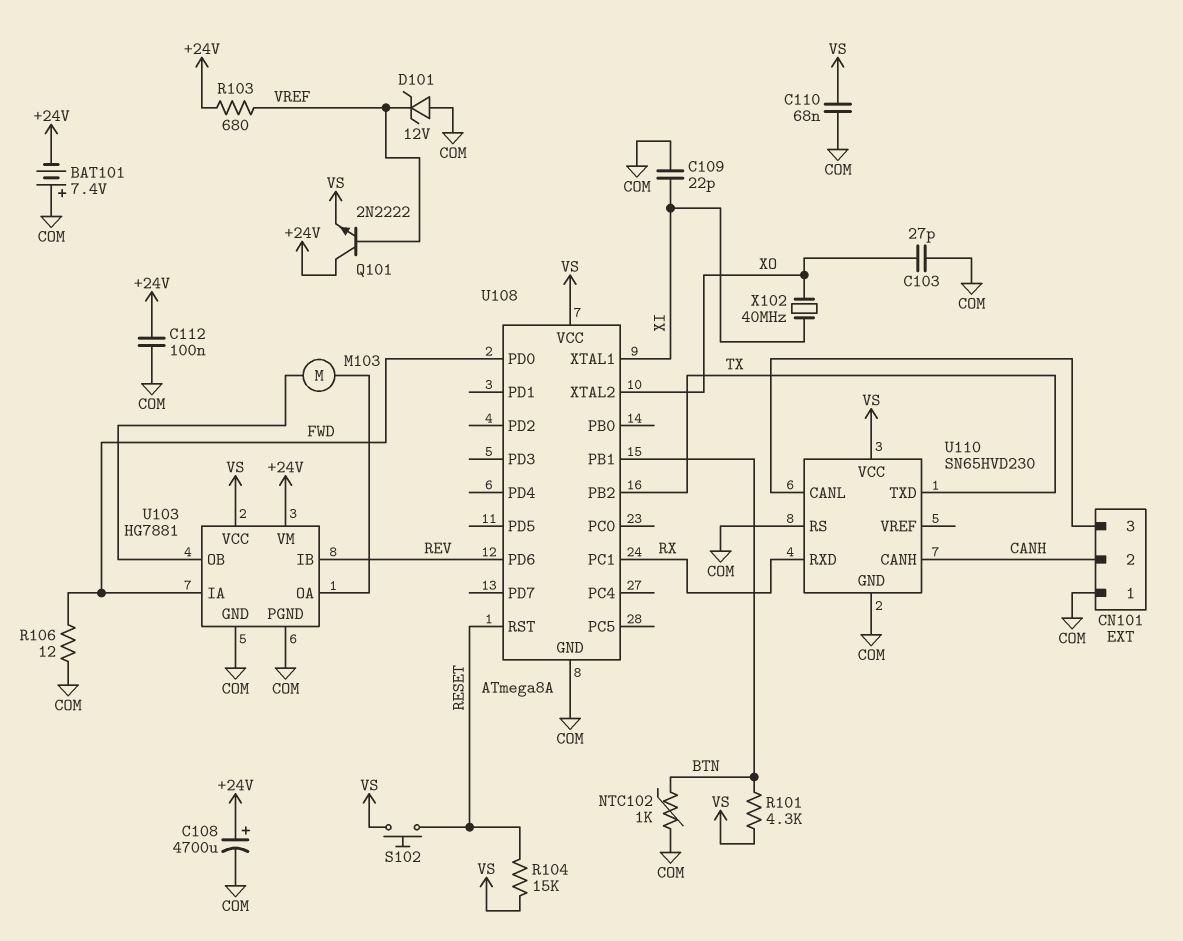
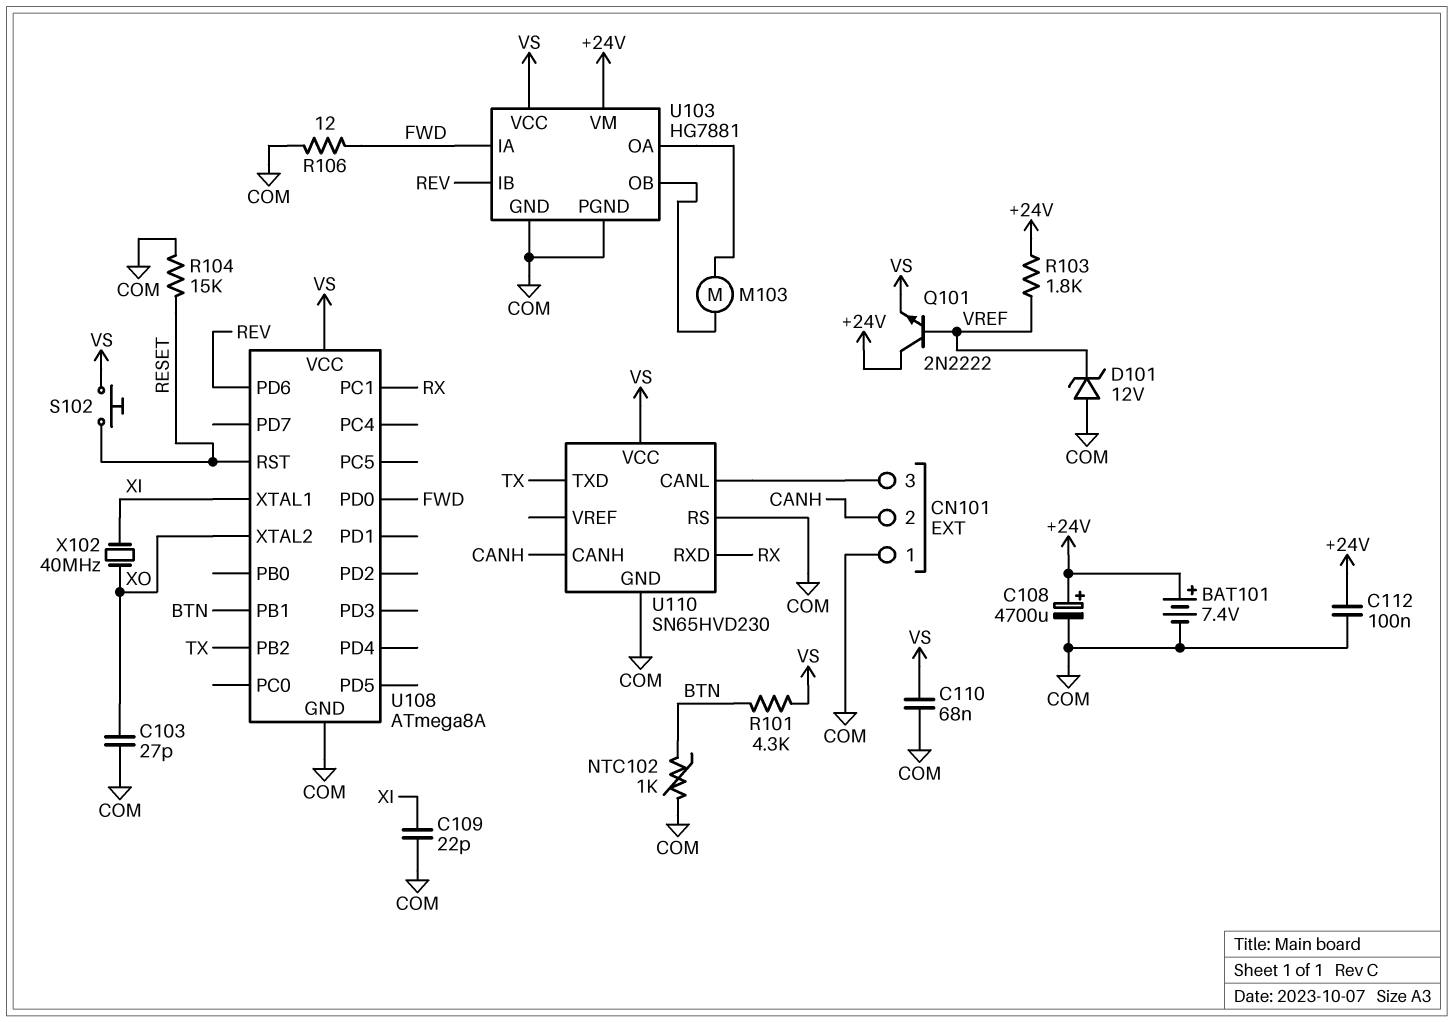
BAT101: 7.4V (plus COM, minus +24V) -> 7.4V (plus +24V, minus COM)
R103: 680 (+24V, VREF) -> 1.8k (+24V, VREF)
R104: 15k (RESET, VS) -> 15k (COM, RESET)

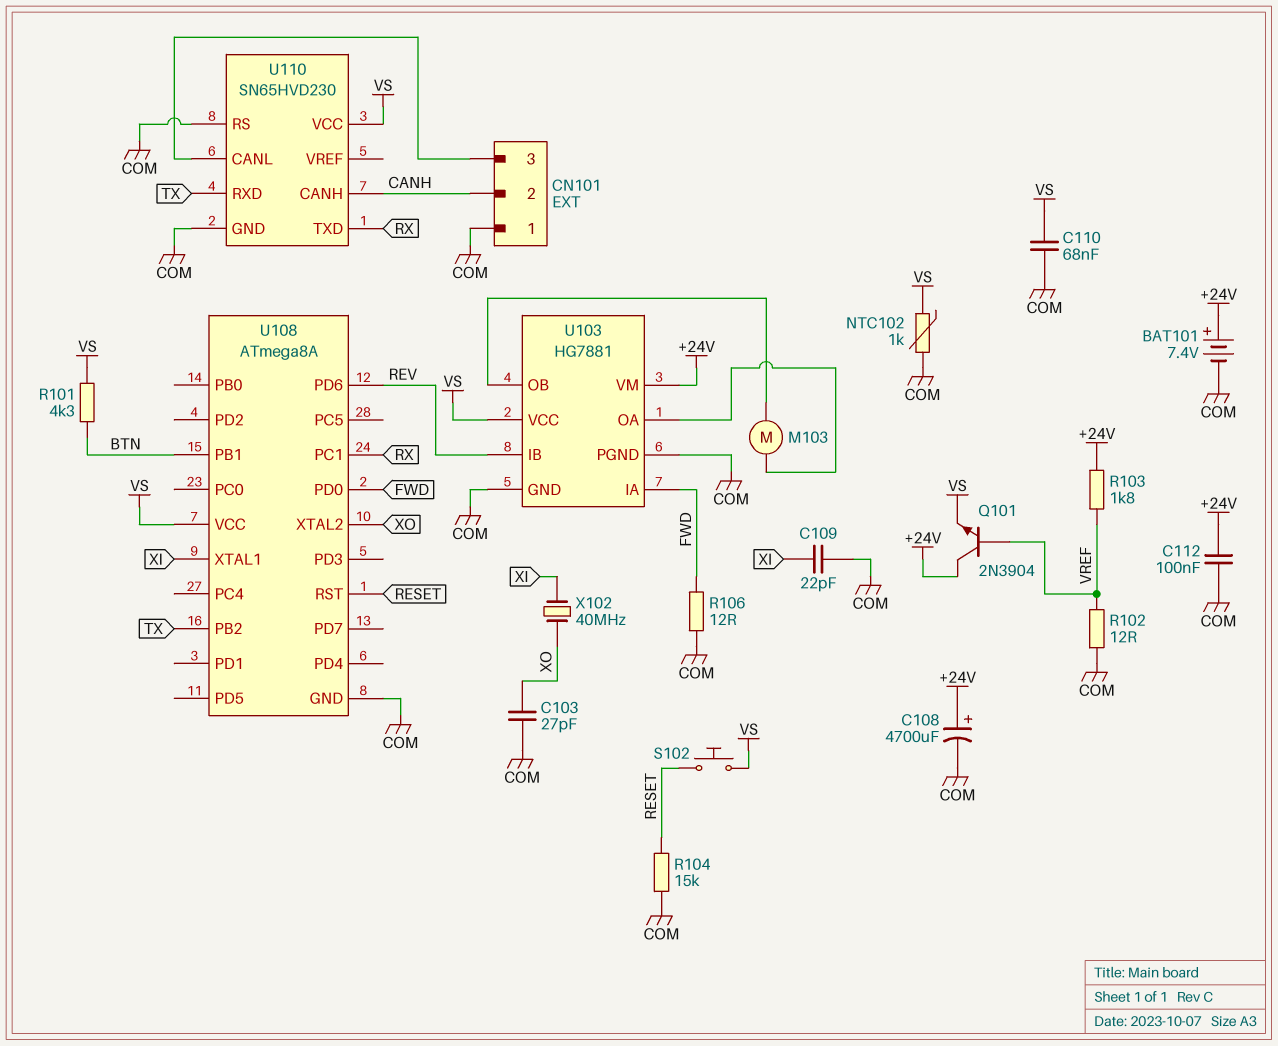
D101: zener 12V (A COM, K VREF) -> none
NTC102: 1k (BTN, COM) -> 1k (COM, VS)
Q101: NPN 2N2222 (B VREF, C +24V, E VS) -> NPN 2N3904 (B VREF, C +24V, E VS)
R102: none -> 12 (COM, VREF)
U110 pin RXD: RX -> TX
U110 pin TXD: TX -> RX

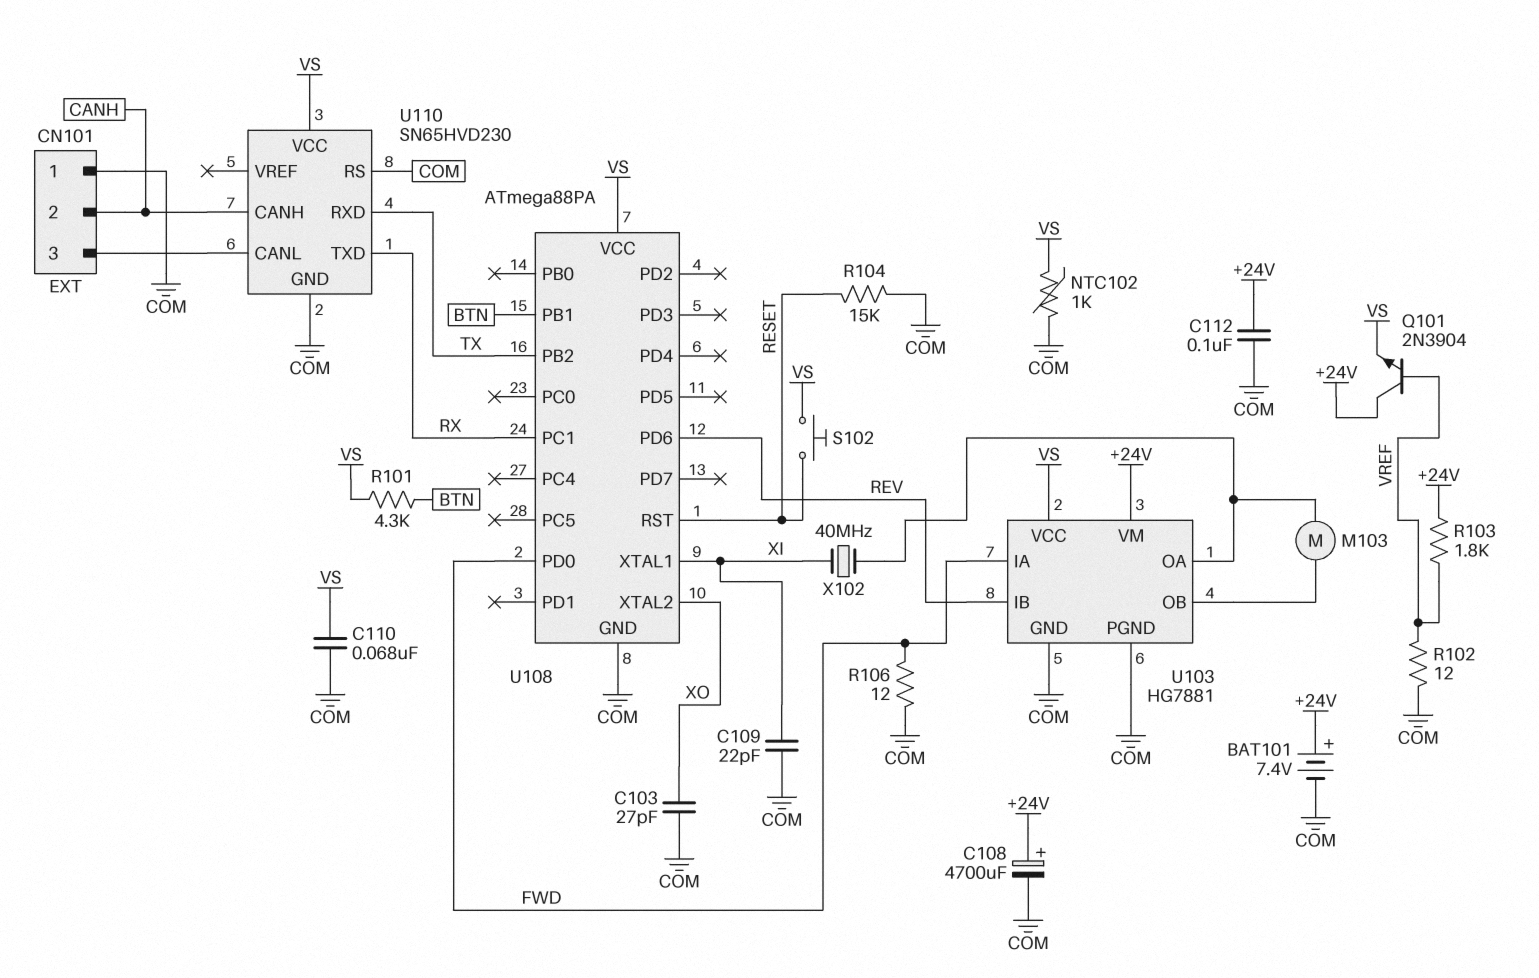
U108: ATmega8A -> ATmega88PA
X102: 40MHz (XI, XO) -> 40MHz (U103/OA, XI)

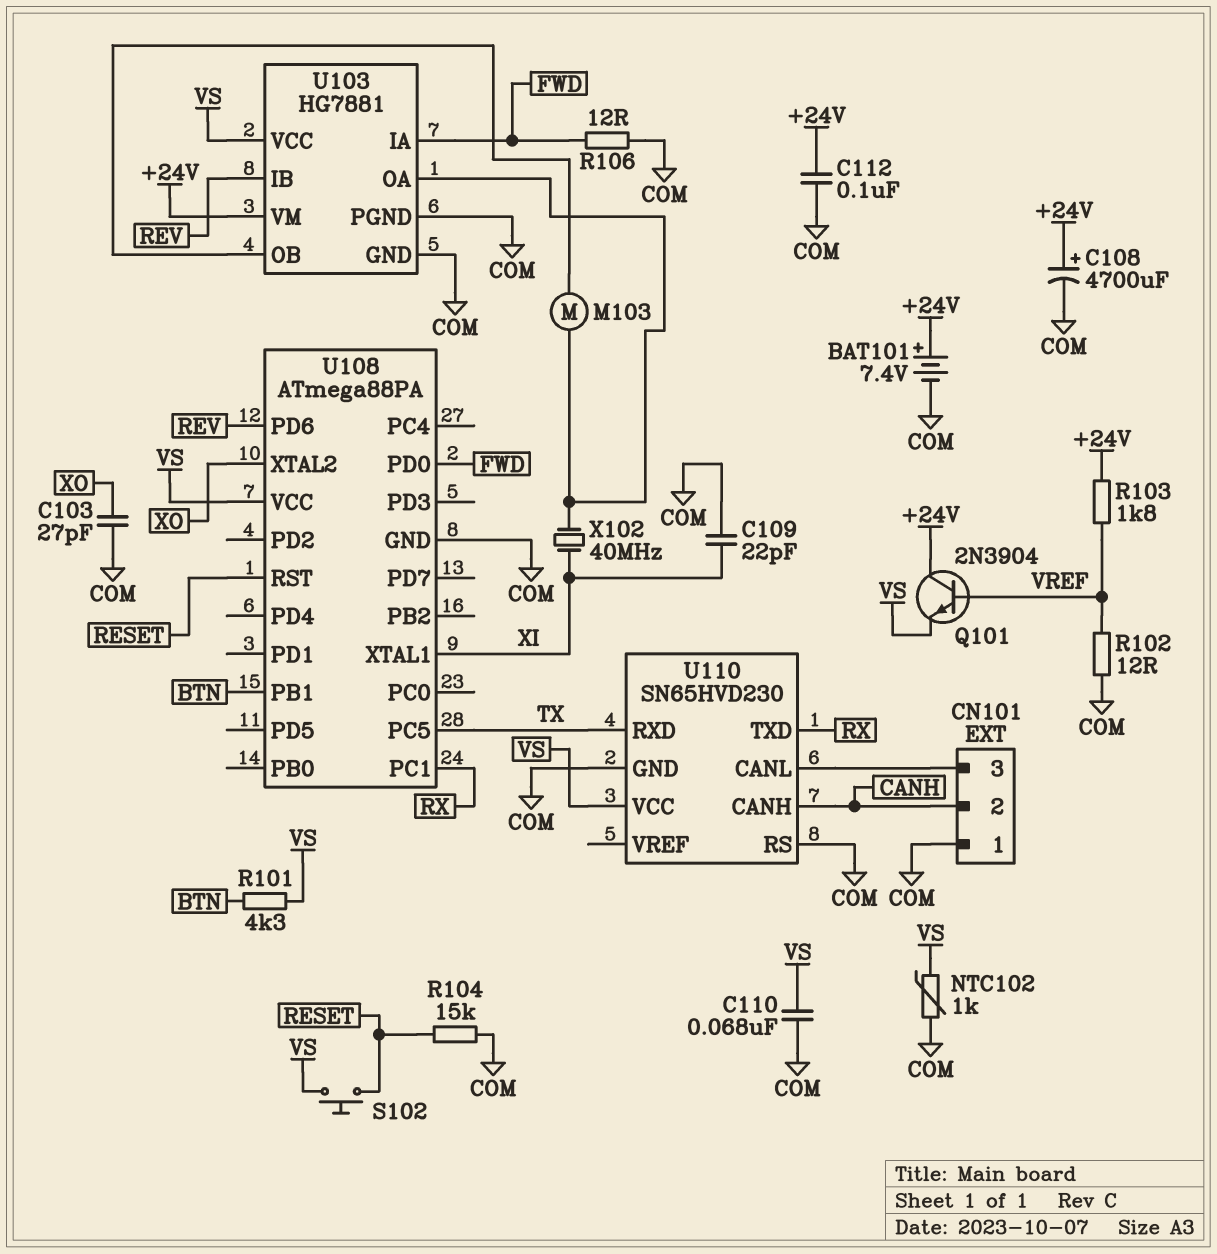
U108 pin PB2: TX -> none
U108 pin PC5: none -> TX

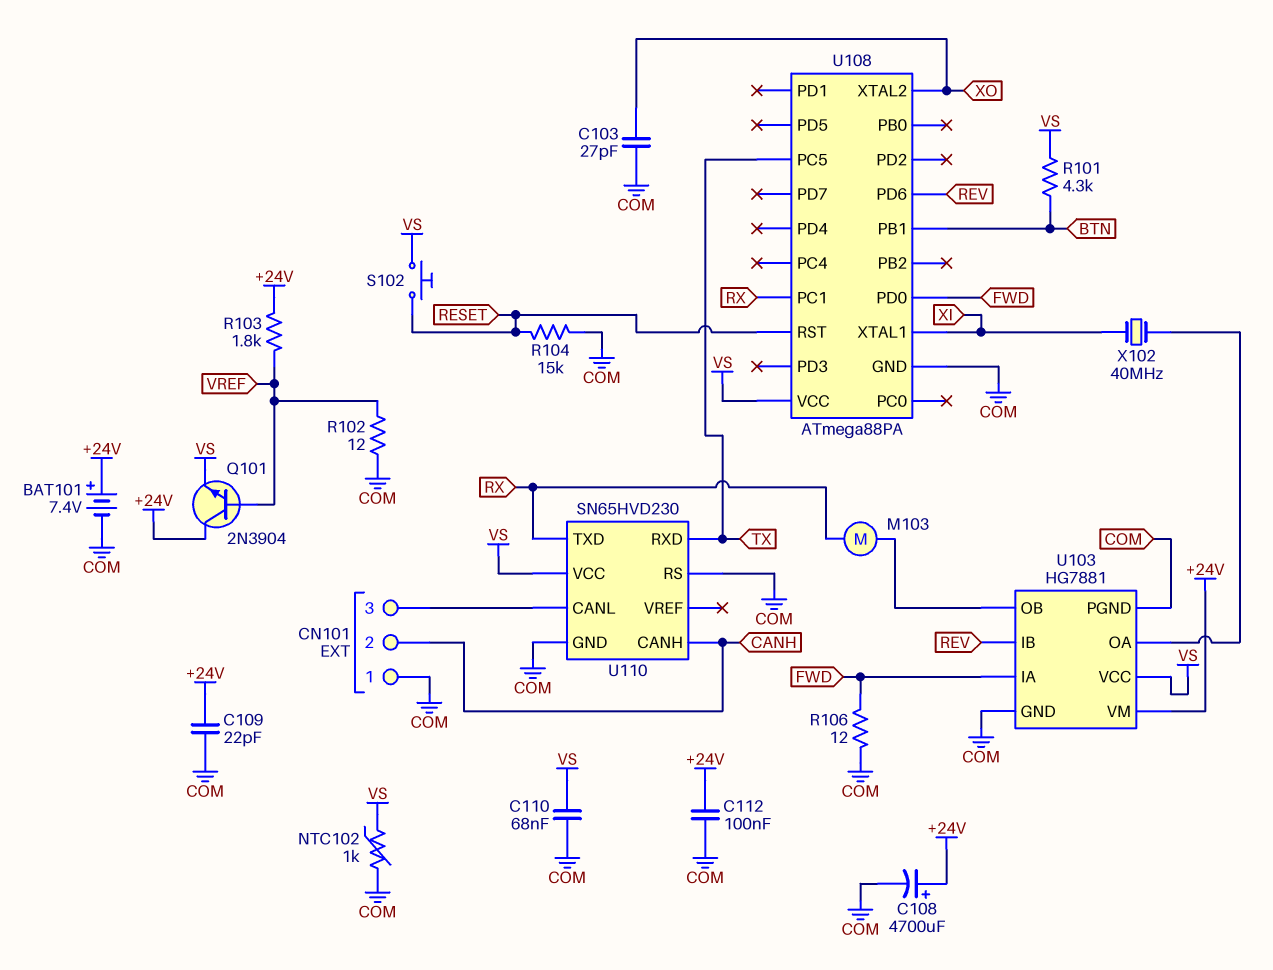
C109: 22pF (COM, XI) -> 22pF (+24V, COM)
M103: motor (U103/OA, U103/OB) -> motor (RX, U103/OB)

